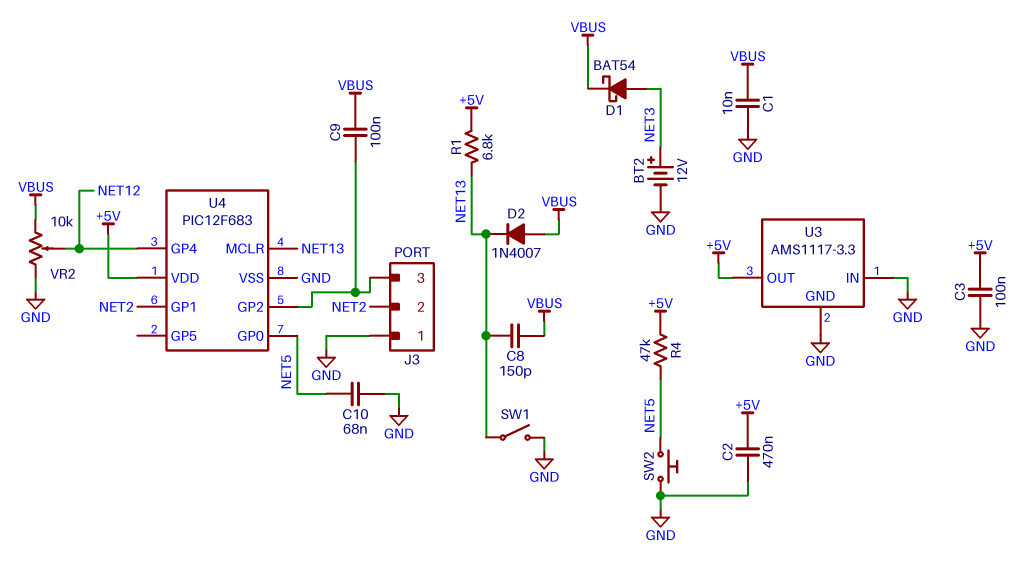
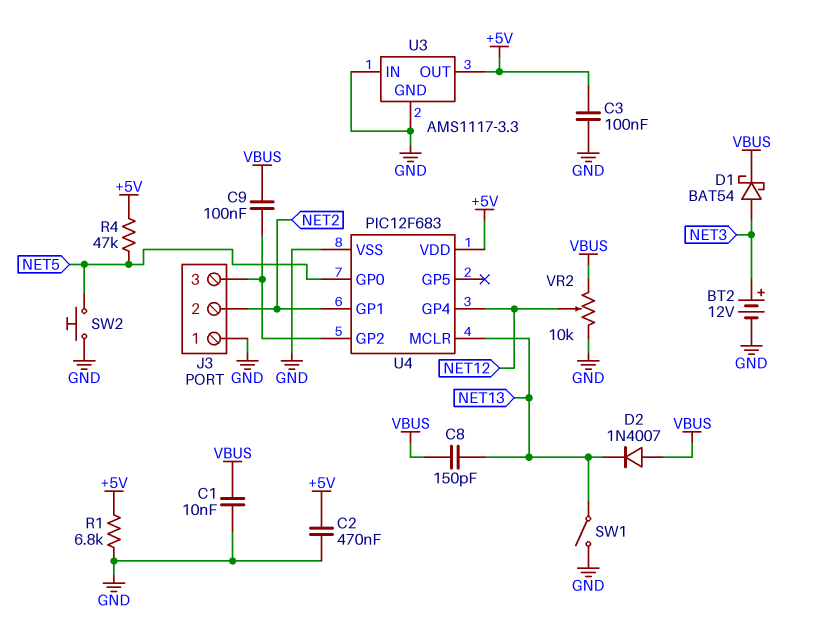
C10: 68nF (GND, NET5) -> none
R1: 6.8k (+5V, NET13) -> 6.8k (+5V, GND)

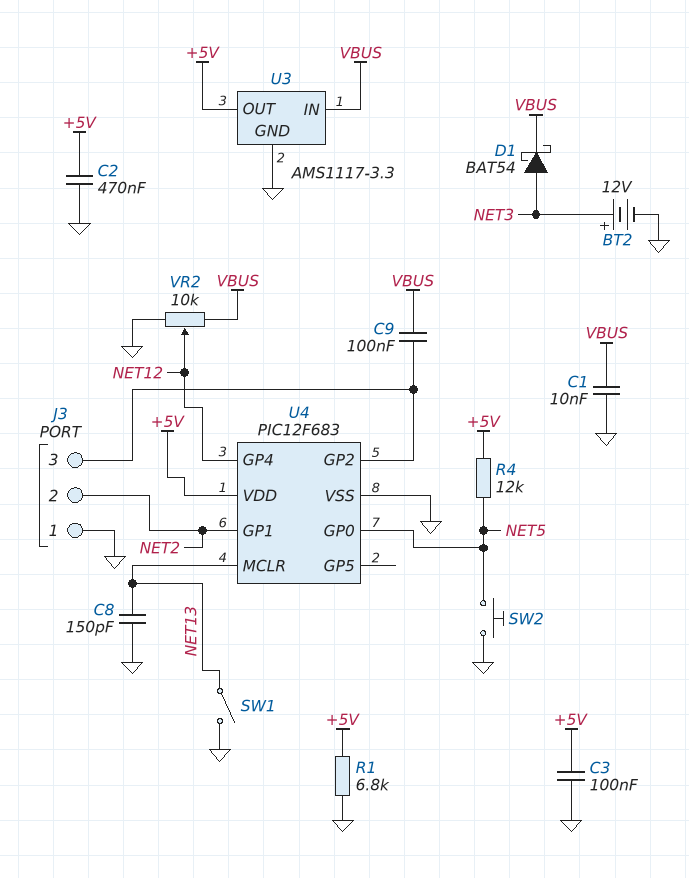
C8: 150pF (NET13, VBUS) -> 150pF (GND, NET13)
D2: diode 1N4007 (A VBUS, K NET13) -> none
R4: 47k (+5V, NET5) -> 12k (+5V, NET5)
U3 pin IN: GND -> VBUS

